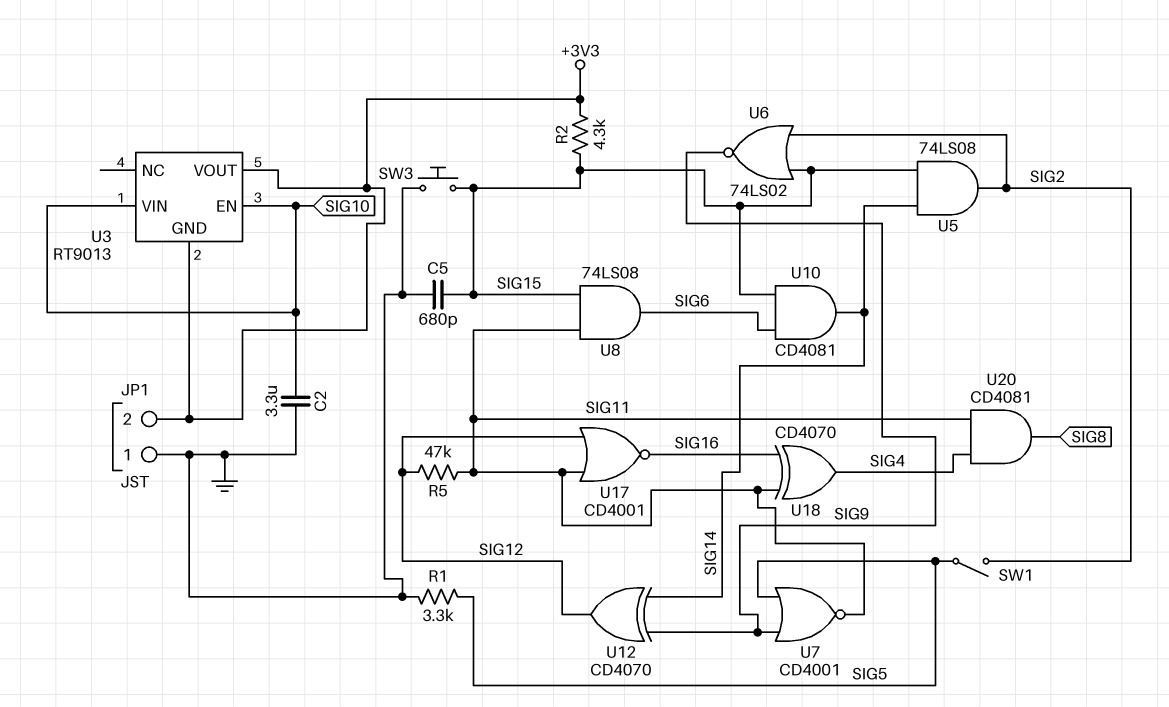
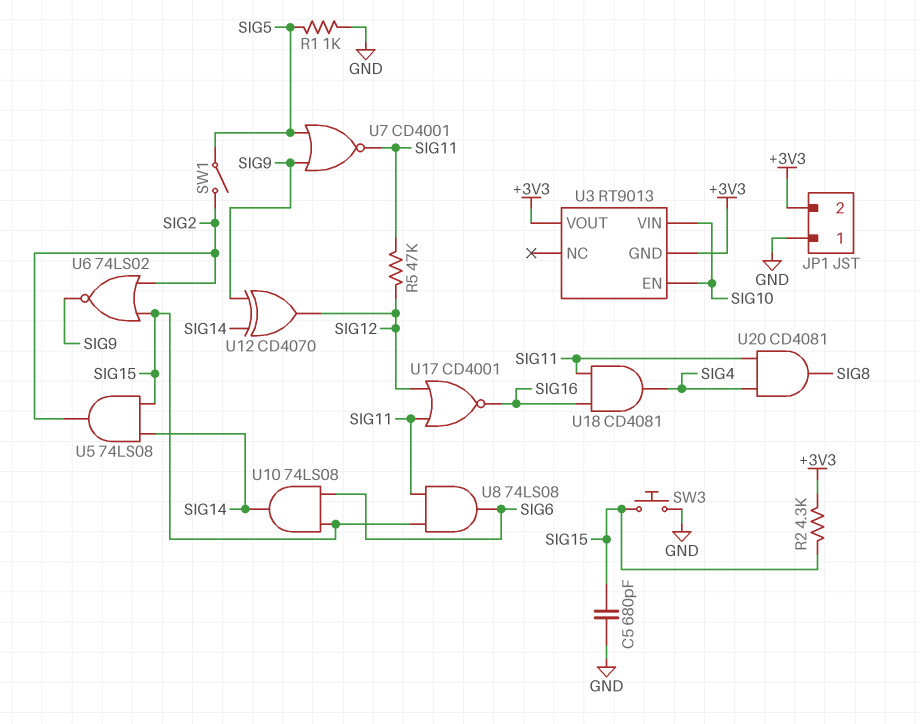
C2: 3.3uF (GND, SIG10) -> none
R1: 3.3k (GND, SIG5) -> 1k (GND, SIG5)
U10: AND CD4081 (in SIG6, in SIG15, out SIG14) -> AND 74LS08 (in SIG6, in SIG15, out SIG14)
U18: XOR CD4070 (in SIG11, in SIG16, out SIG4) -> AND CD4081 (in SIG11, in SIG16, out SIG4)

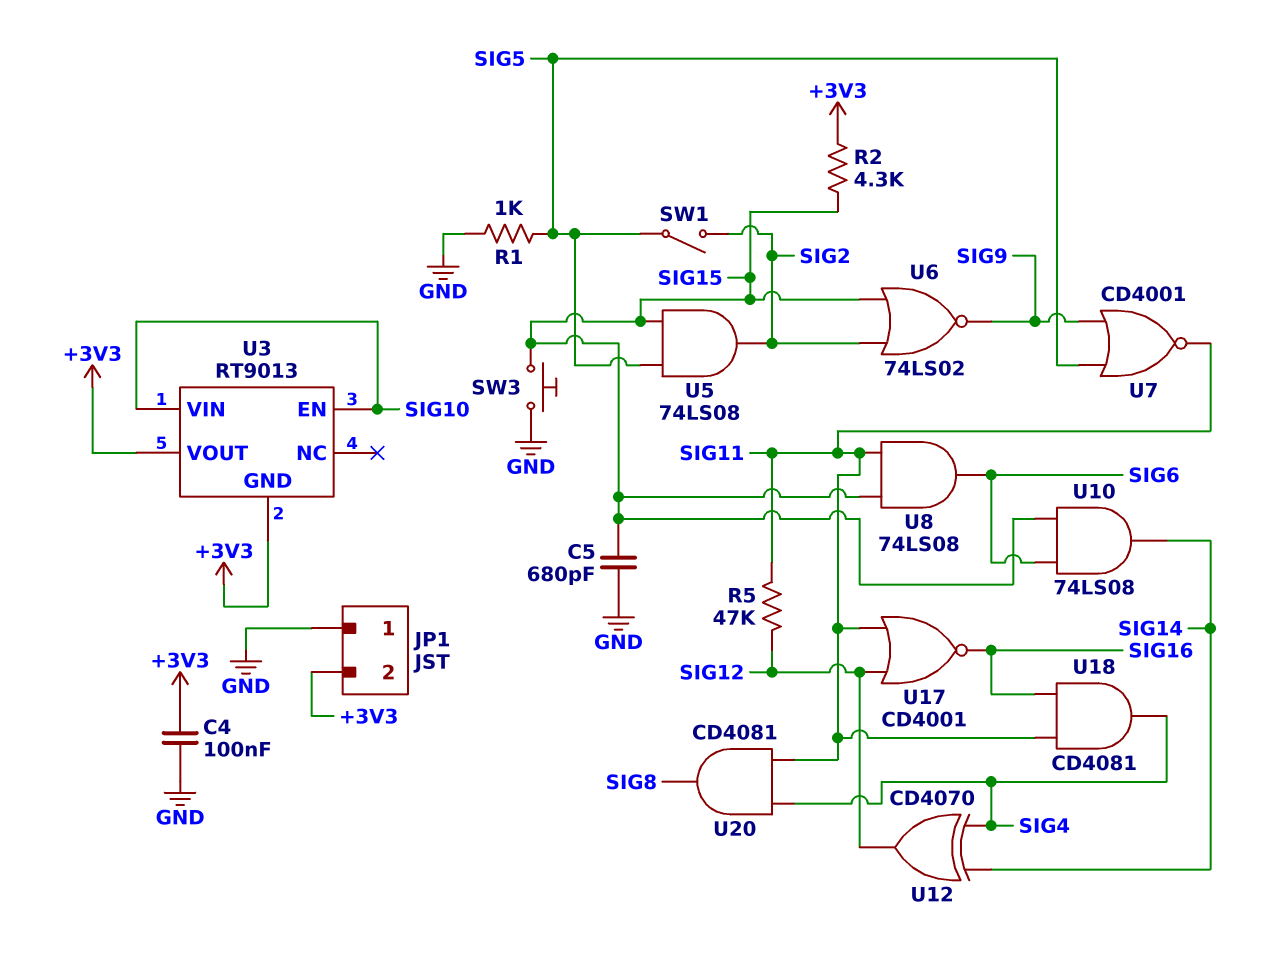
C4: none -> 100nF (+3V3, GND)
U5: AND 74LS08 (in SIG14, in SIG15, out SIG2) -> AND 74LS08 (in SIG5, in SIG15, out SIG2)
U12: XOR CD4070 (in SIG9, in SIG14, out SIG12) -> XOR CD4070 (in SIG4, in SIG14, out SIG12)

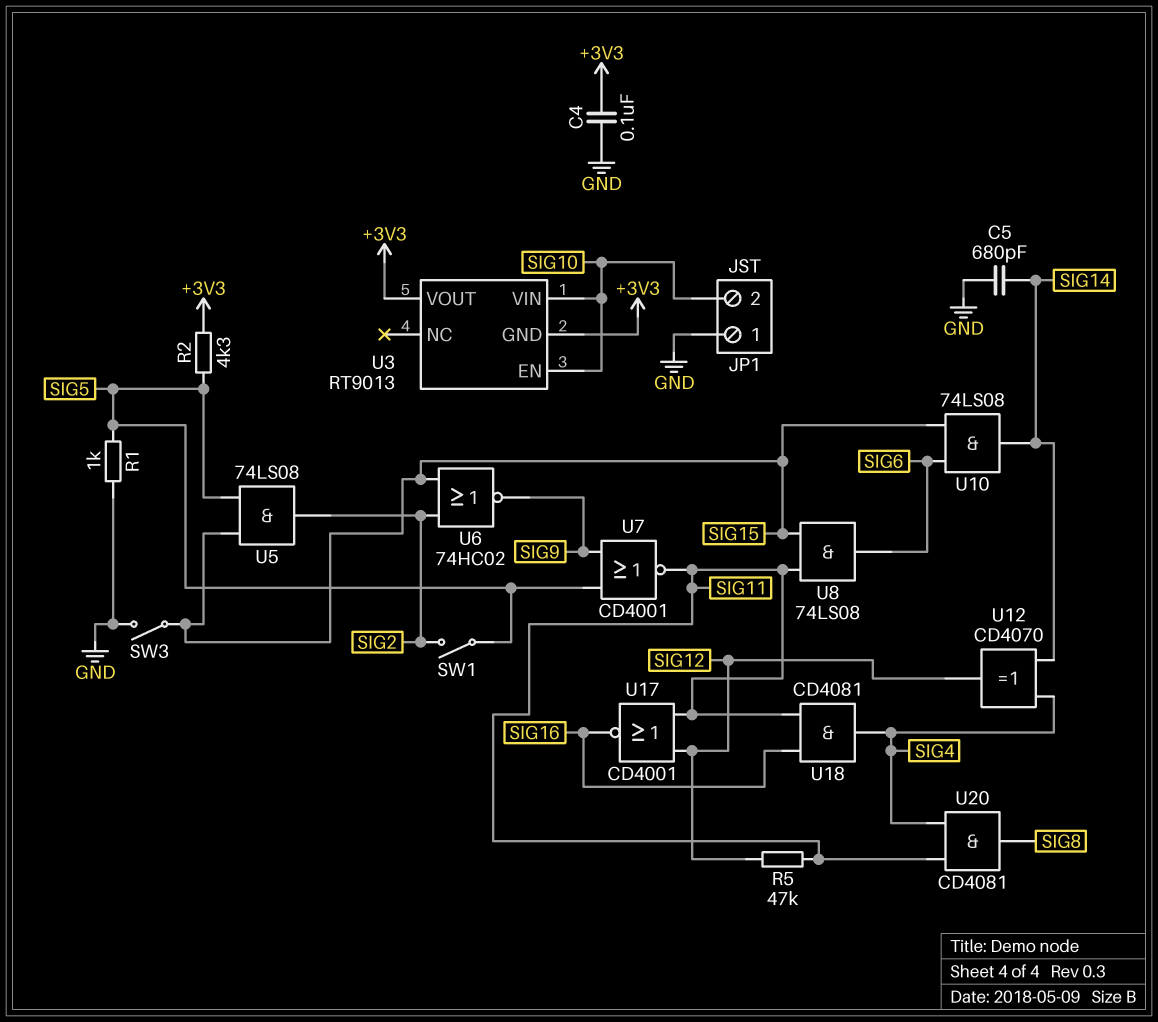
C5: 680pF (GND, SIG15) -> 680pF (GND, SIG14)
JP1 pin 2: +3V3 -> SIG10
R2: 4.3k (+3V3, SIG15) -> 4.3k (+3V3, SIG5)
SW3: button (GND, SIG15) -> switch (GND, SIG15)
U6: NOR 74LS02 (in SIG2, in SIG15, out SIG9) -> NOR 74HC02 (in SIG2, in SIG15, out SIG9)

